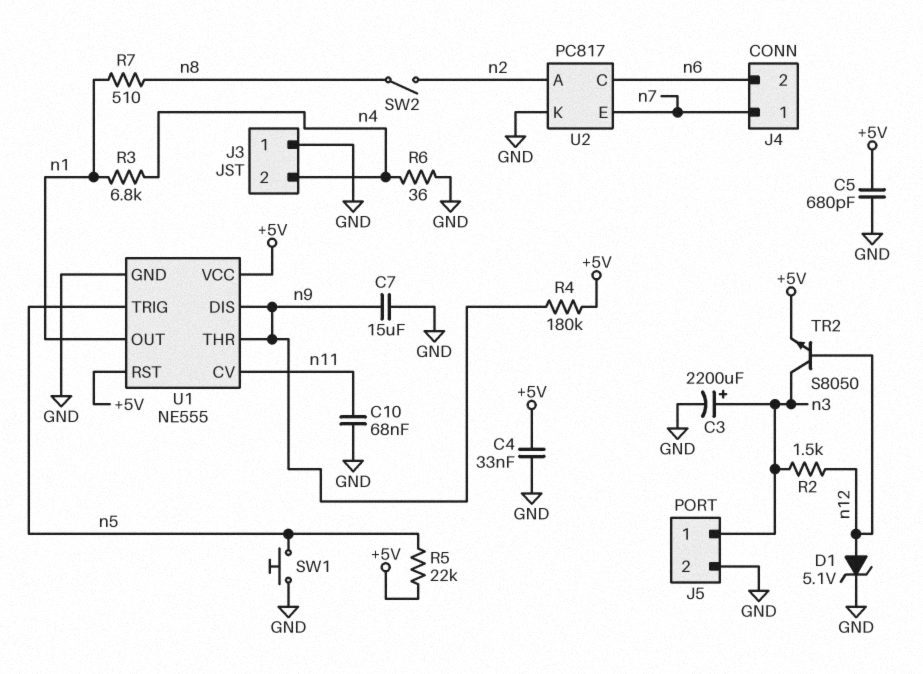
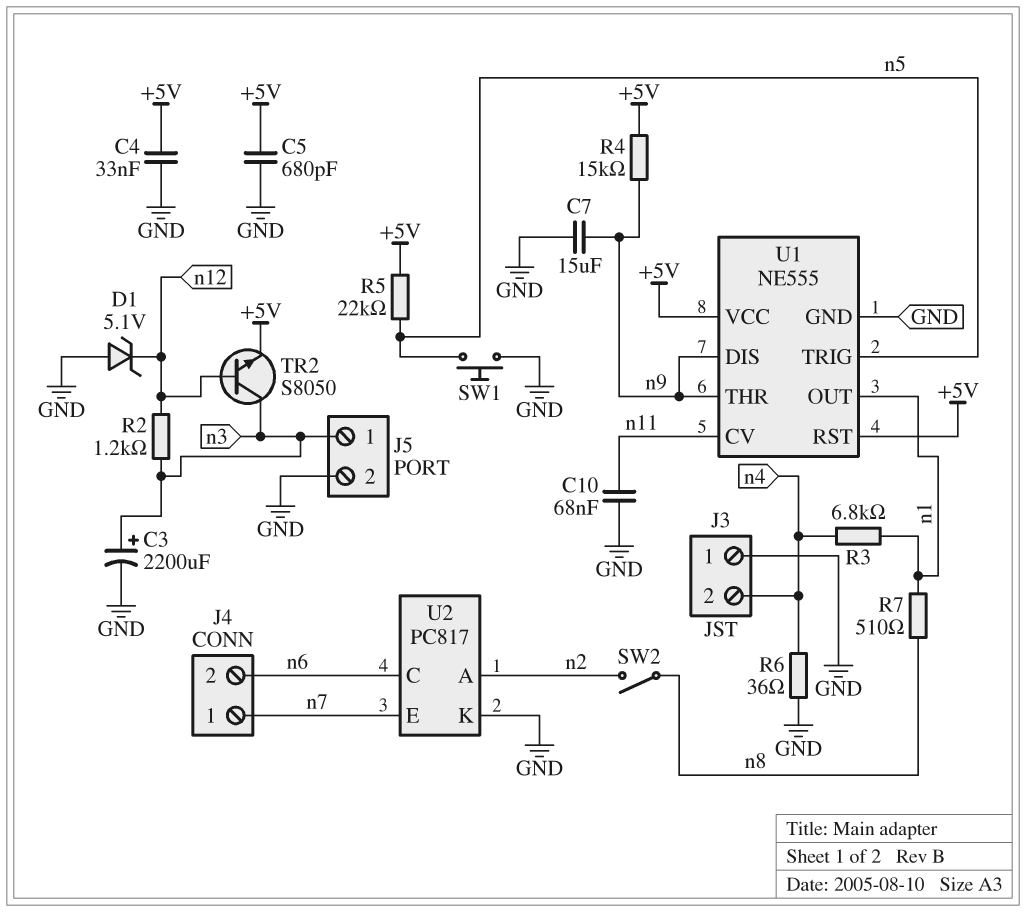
D1: zener 5.1V (A n12, K GND) -> zener 5.1V (A GND, K n12)
R2: 1.5k (n3, n12) -> 1.2k (n3, n12)
R4: 180k (+5V, n9) -> 15k (+5V, n9)

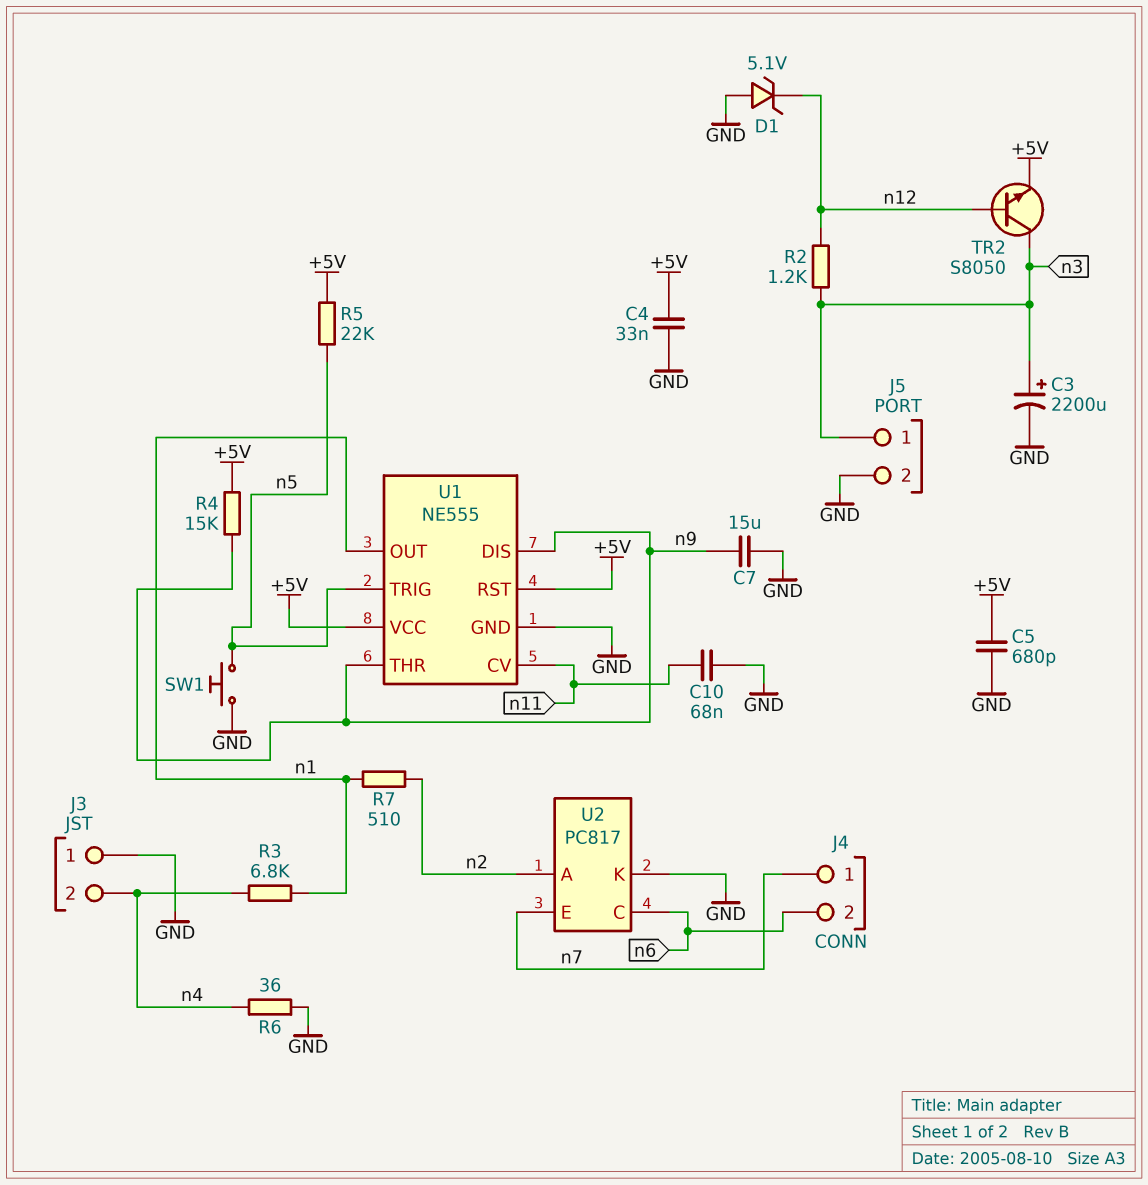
R7: 510 (n1, n8) -> 510 (n1, n2)
SW2: switch (n2, n8) -> none

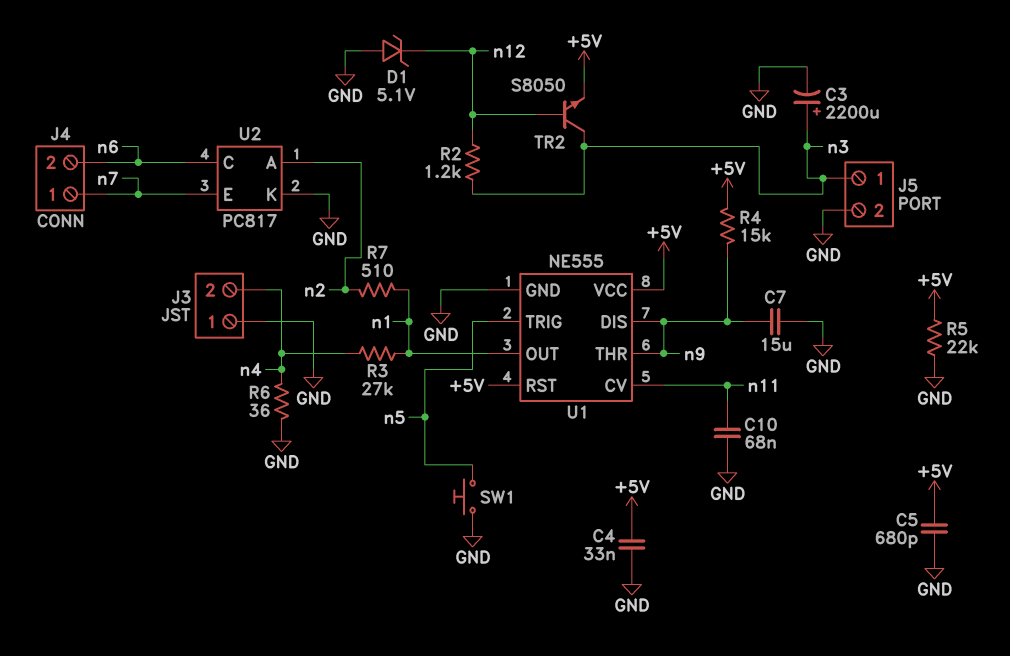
R3: 6.8k (n1, n4) -> 27k (n1, n4)
R5: 22k (+5V, n5) -> 22k (+5V, GND)

